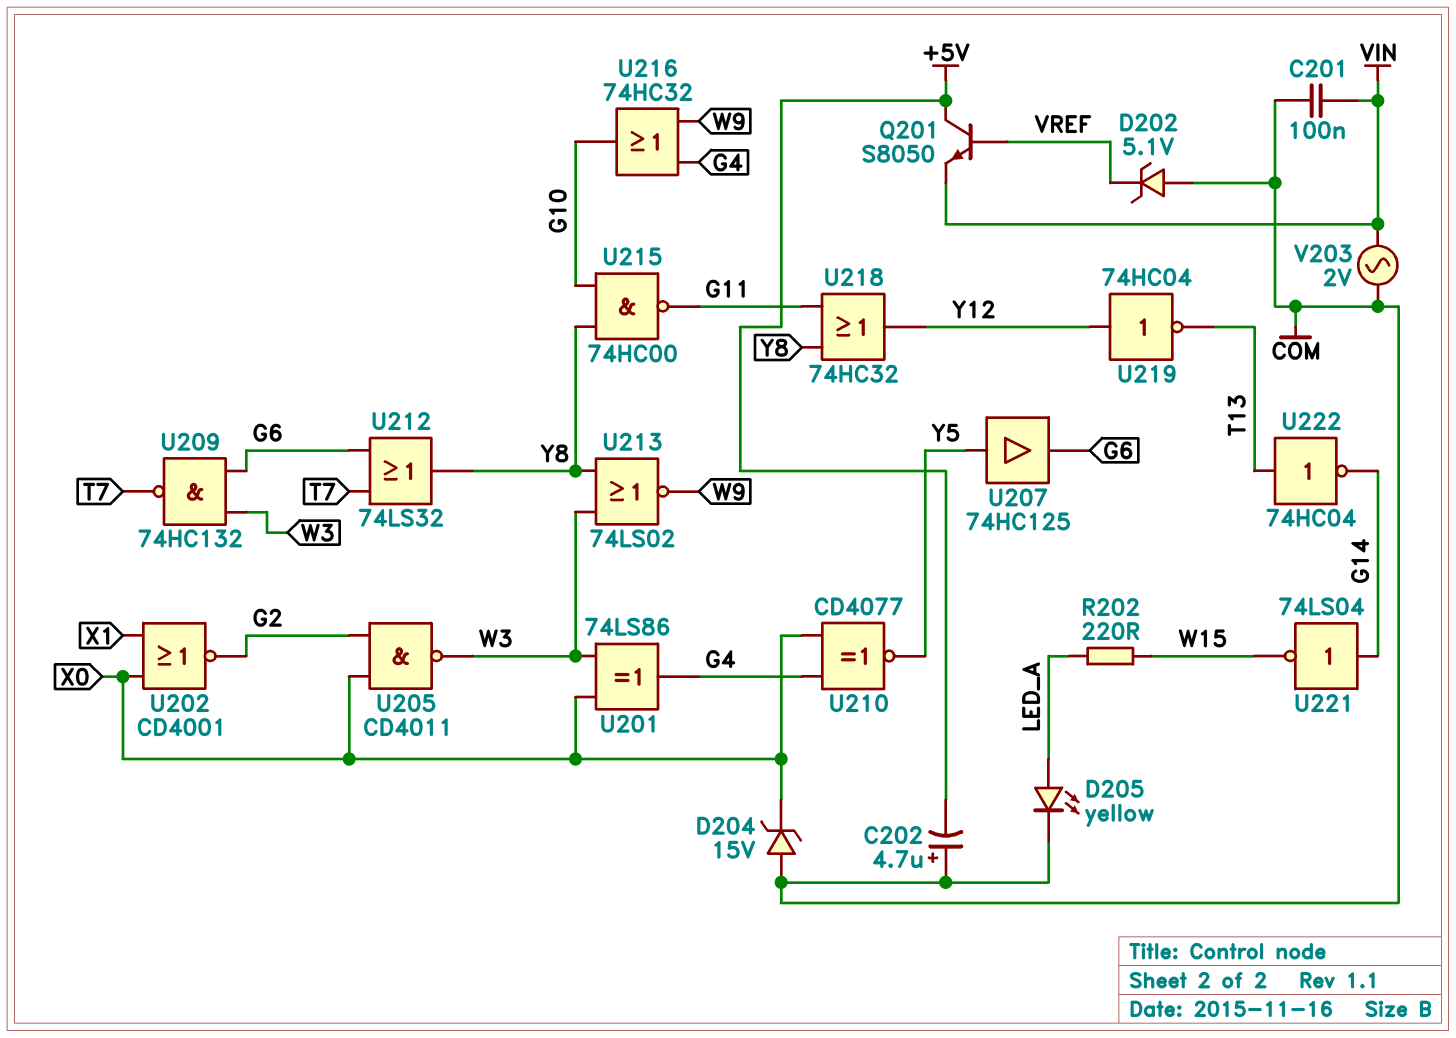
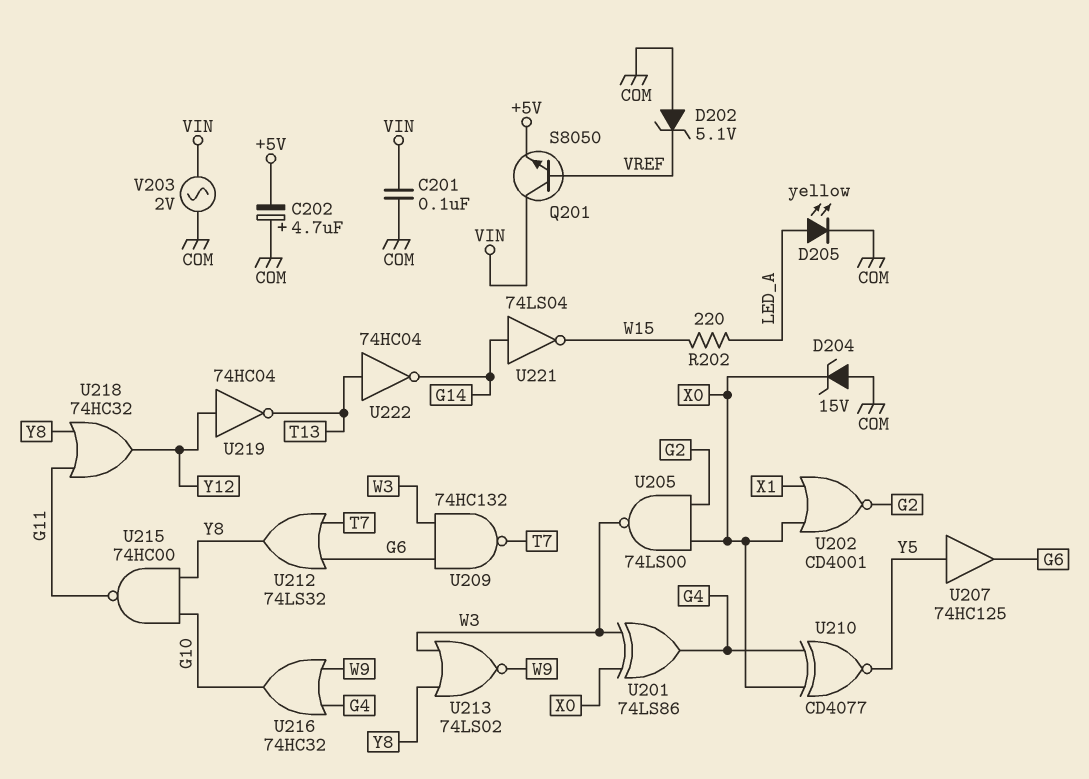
Q201: NPN S8050 (B VREF, C +5V, E VIN) -> NPN S8050 (B VREF, C VIN, E +5V)
U205: NAND CD4011 (in G2, in X0, out W3) -> NAND 74LS00 (in G2, in X0, out W3)

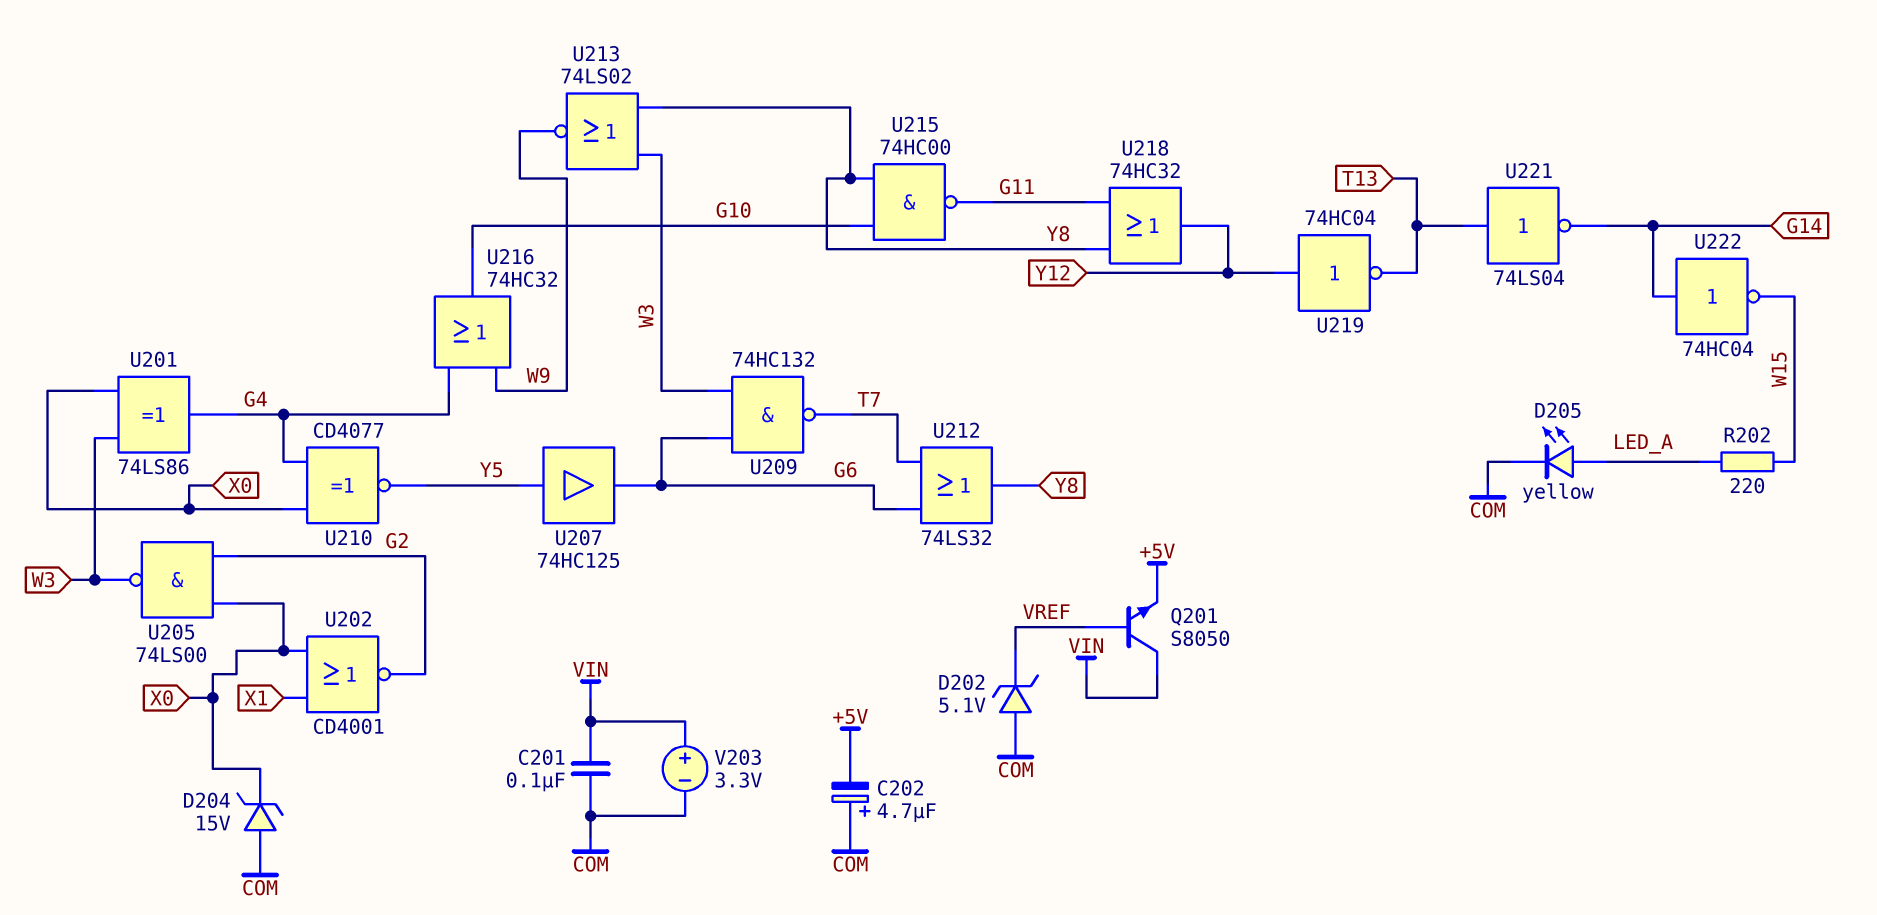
U221: NOT 74LS04 (in G14, out W15) -> NOT 74LS04 (in T13, out G14)
U222: NOT 74HC04 (in T13, out G14) -> NOT 74HC04 (in G14, out W15)
V203: AC 2V (COM, VIN) -> 3.3V (plus VIN, minus COM)

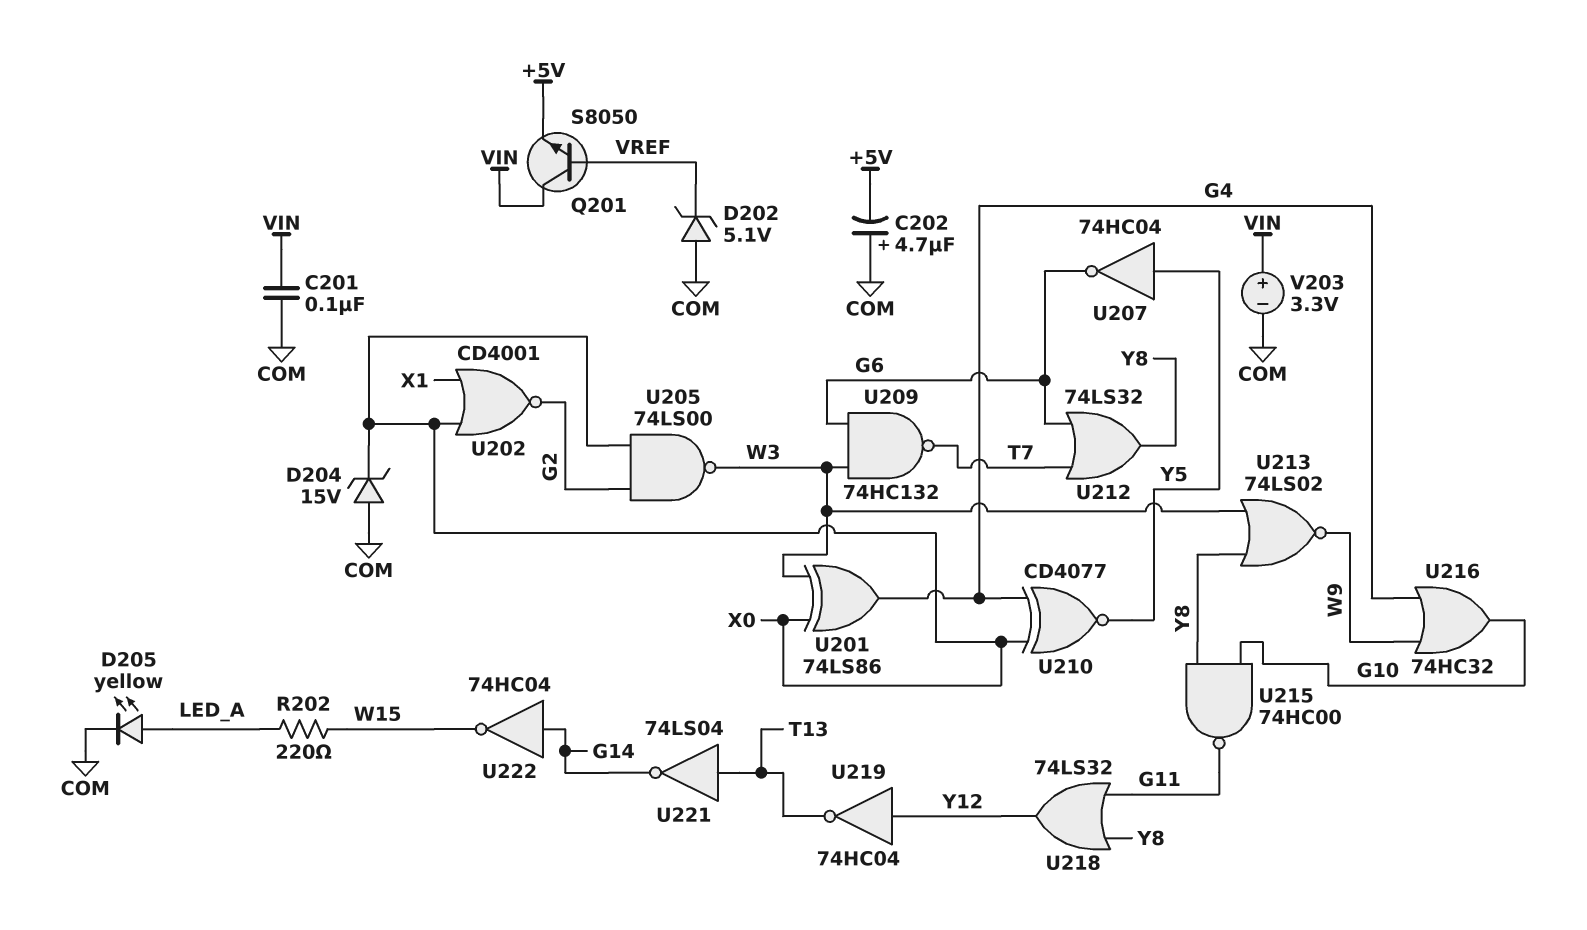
U207: buffer 74HC125 (in Y5, out G6) -> NOT 74HC04 (in Y5, out G6)
U218: OR 74HC32 (in G11, in Y8, out Y12) -> OR 74LS32 (in G11, in Y8, out Y12)

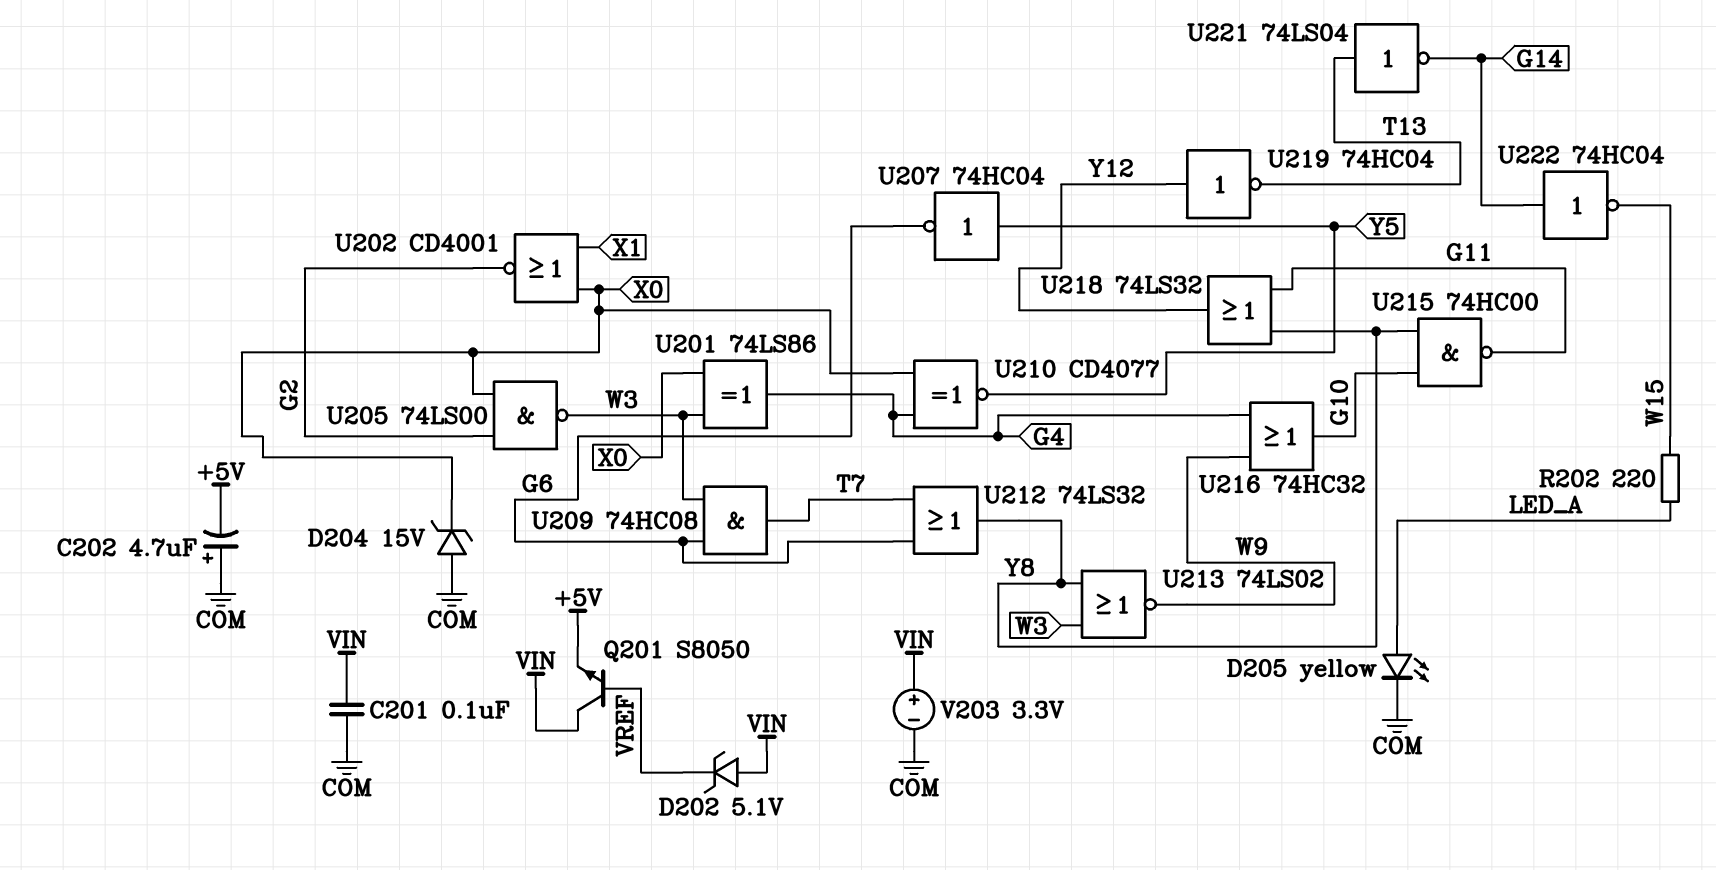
D202: zener 5.1V (A COM, K VREF) -> zener 5.1V (A VIN, K VREF)
U209: NAND 74HC132 (in G6, in W3, out T7) -> AND 74HC08 (in G6, in W3, out T7)

